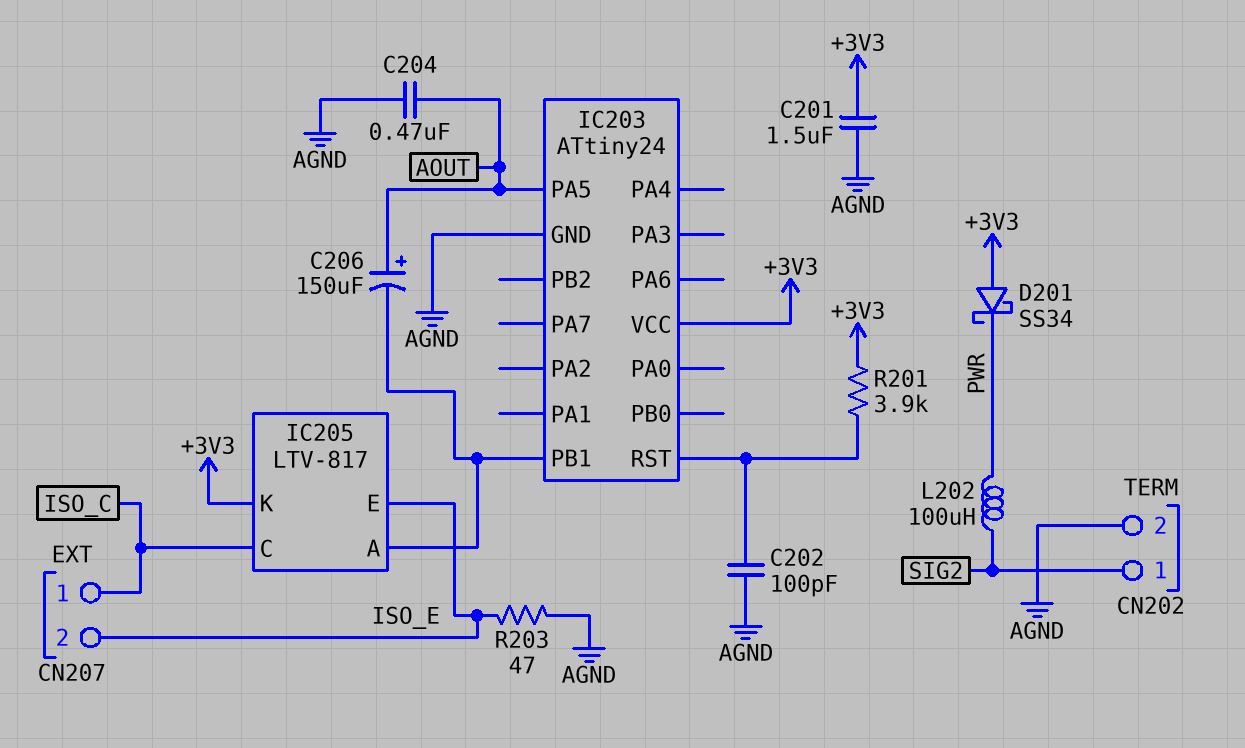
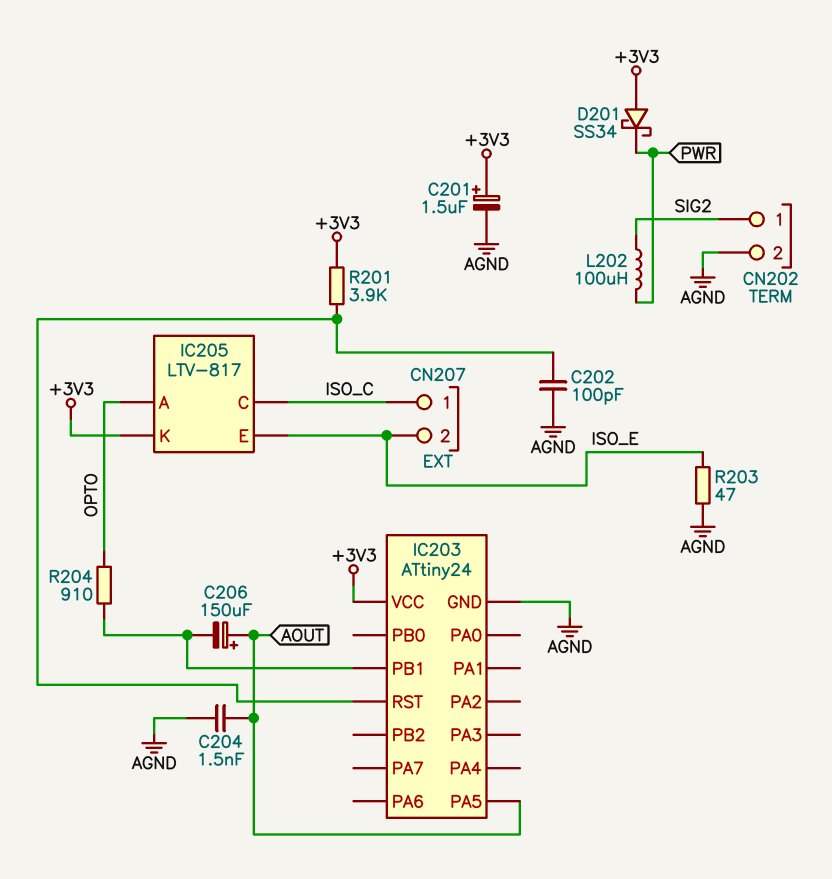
C201: 1.5uF (+3V3, AGND) -> 1.5uF (plus +3V3, minus AGND)
C204: 470nF (AGND, AOUT) -> 1.5nF (AGND, AOUT)
IC205 pin A: IC203/PB1 -> OPTO
R204: none -> 910 (IC203/PB1, OPTO)

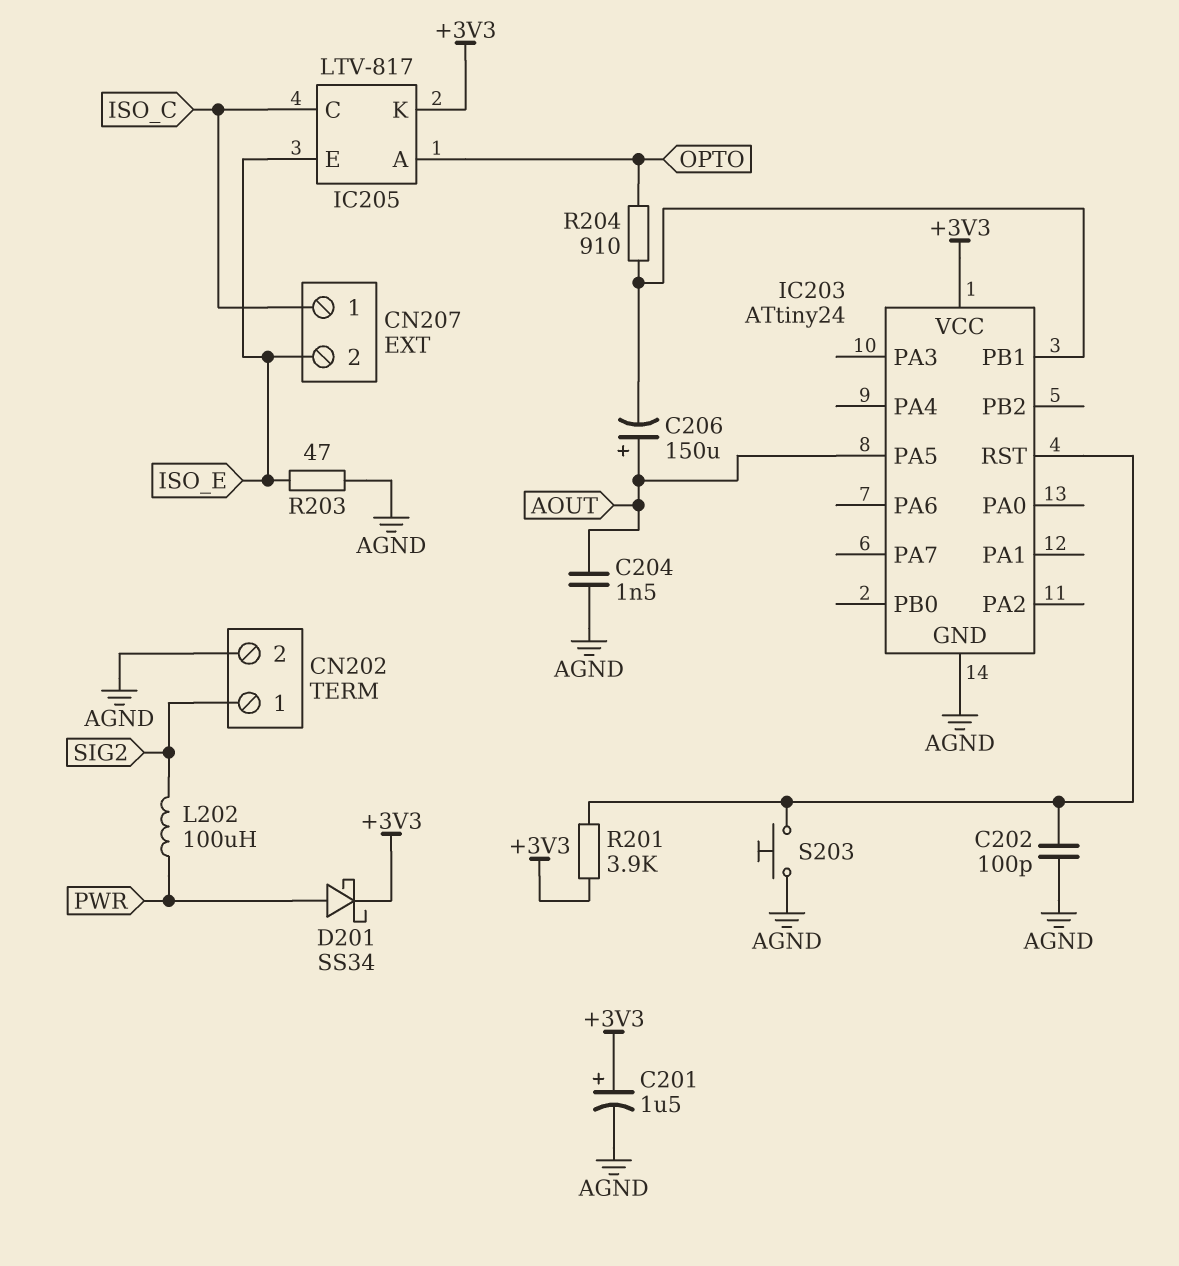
D201: schottky SS34 (A +3V3, K PWR) -> schottky SS34 (A PWR, K +3V3)
S203: none -> button (AGND, IC203/RST)

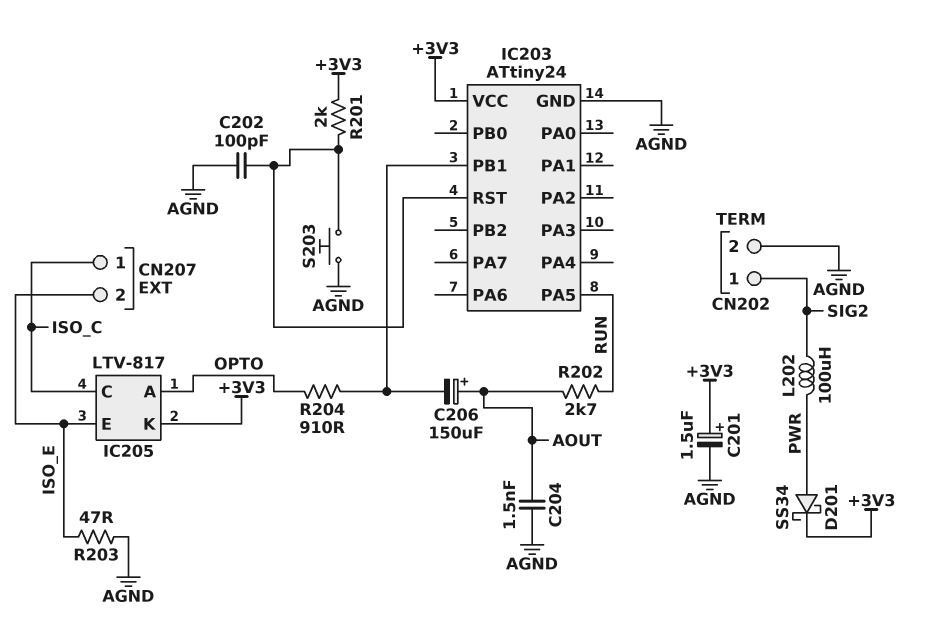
IC203 pin PA5: AOUT -> RUN
R201: 3.9k (+3V3, IC203/RST) -> 2k (+3V3, IC203/RST)
R202: none -> 2.7k (AOUT, RUN)

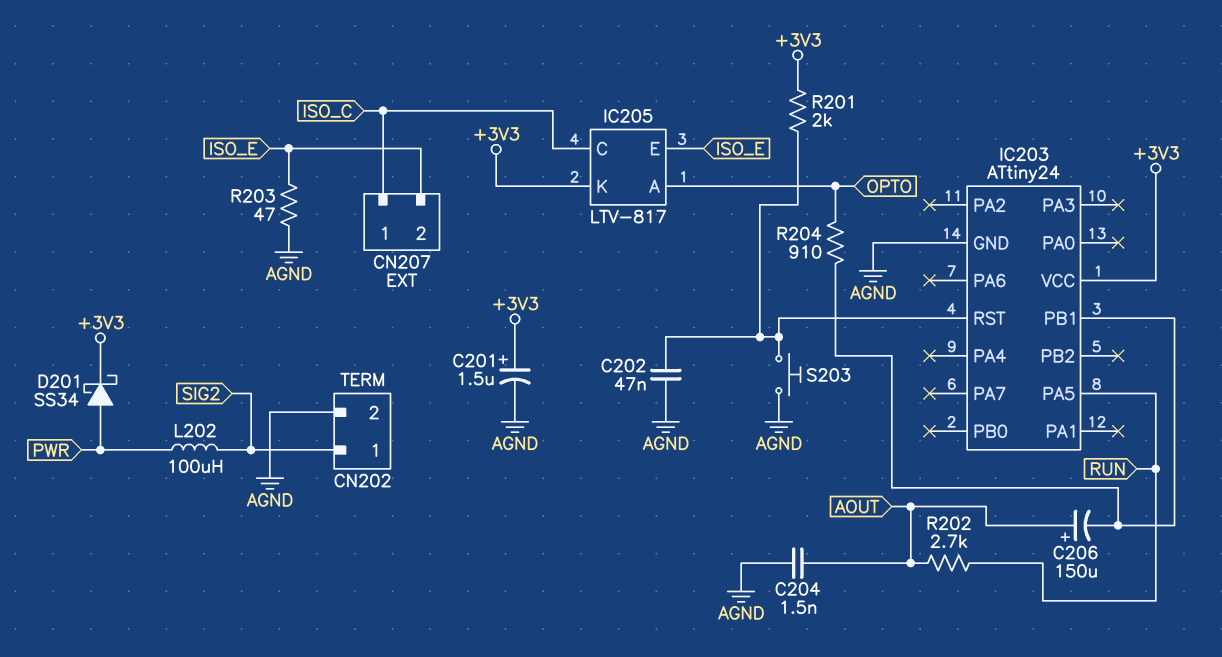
C202: 100pF (AGND, IC203/RST) -> 47nF (AGND, IC203/RST)

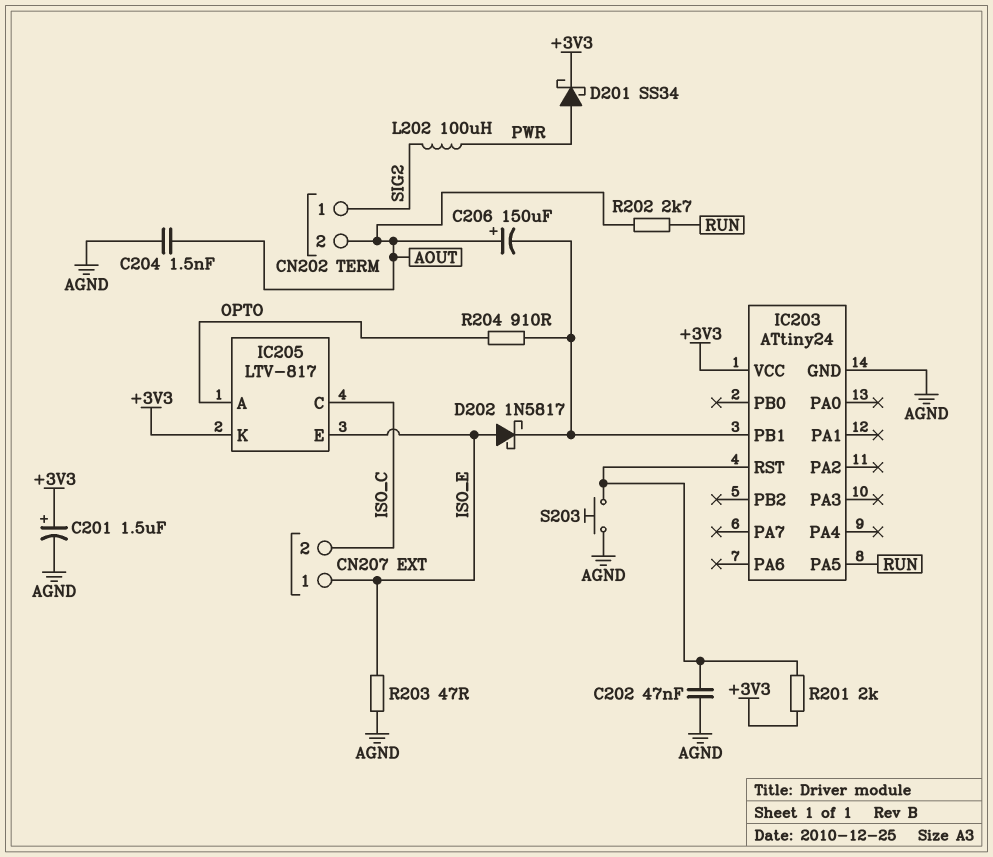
CN202 pin 2: AGND -> AOUT
CN207 pin 1: ISO_C -> ISO_E
CN207 pin 2: ISO_E -> ISO_C
D202: none -> schottky 1N5817 (A ISO_E, K IC203/PB1)

